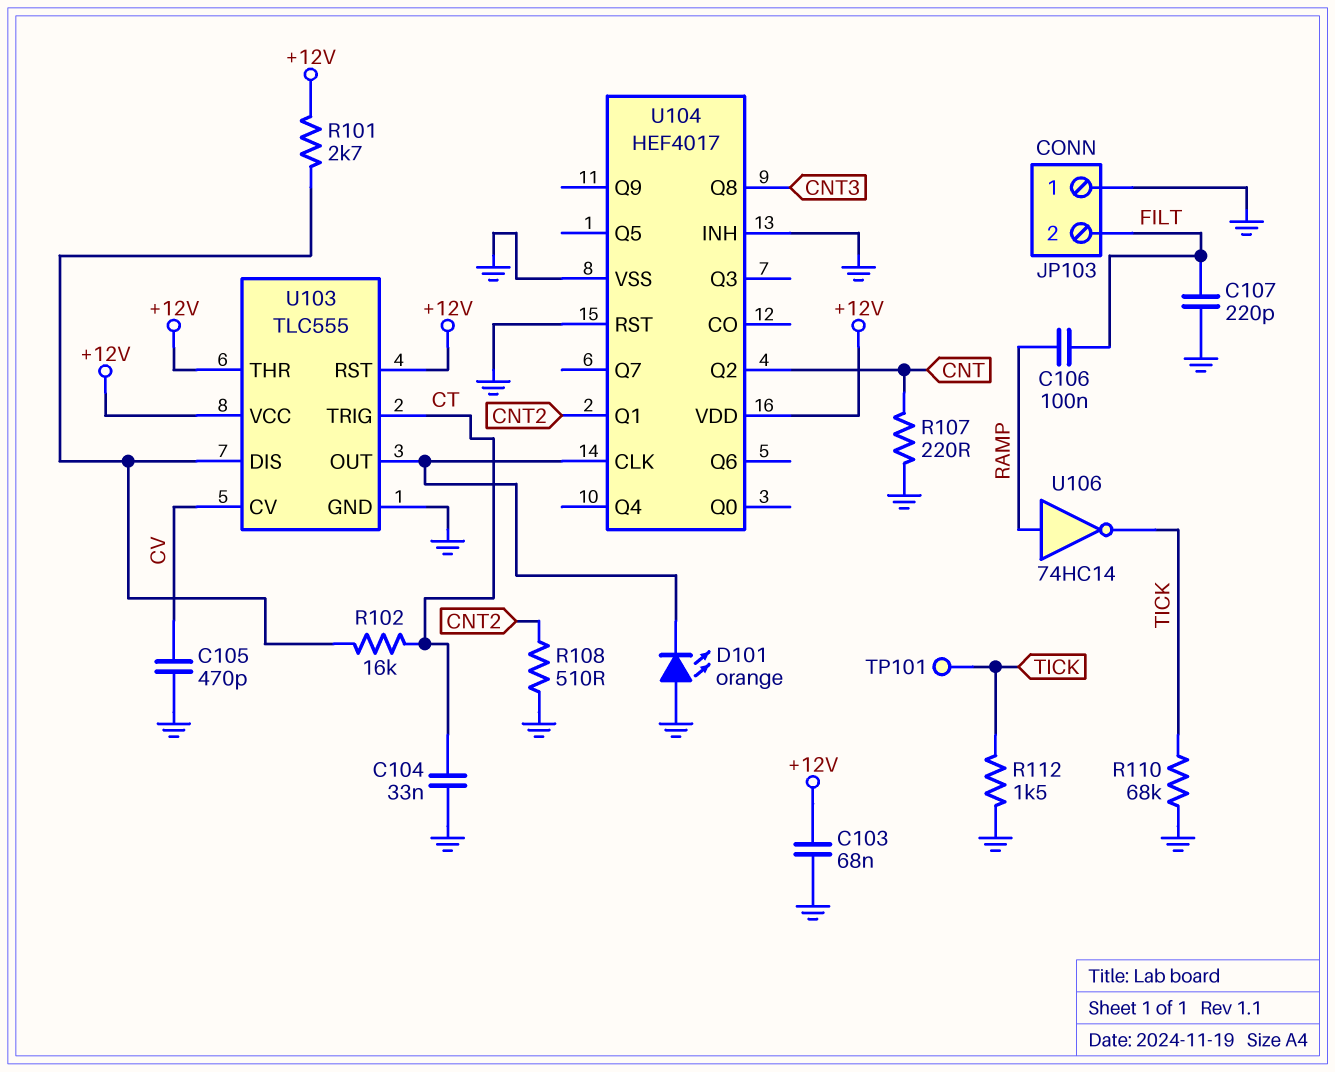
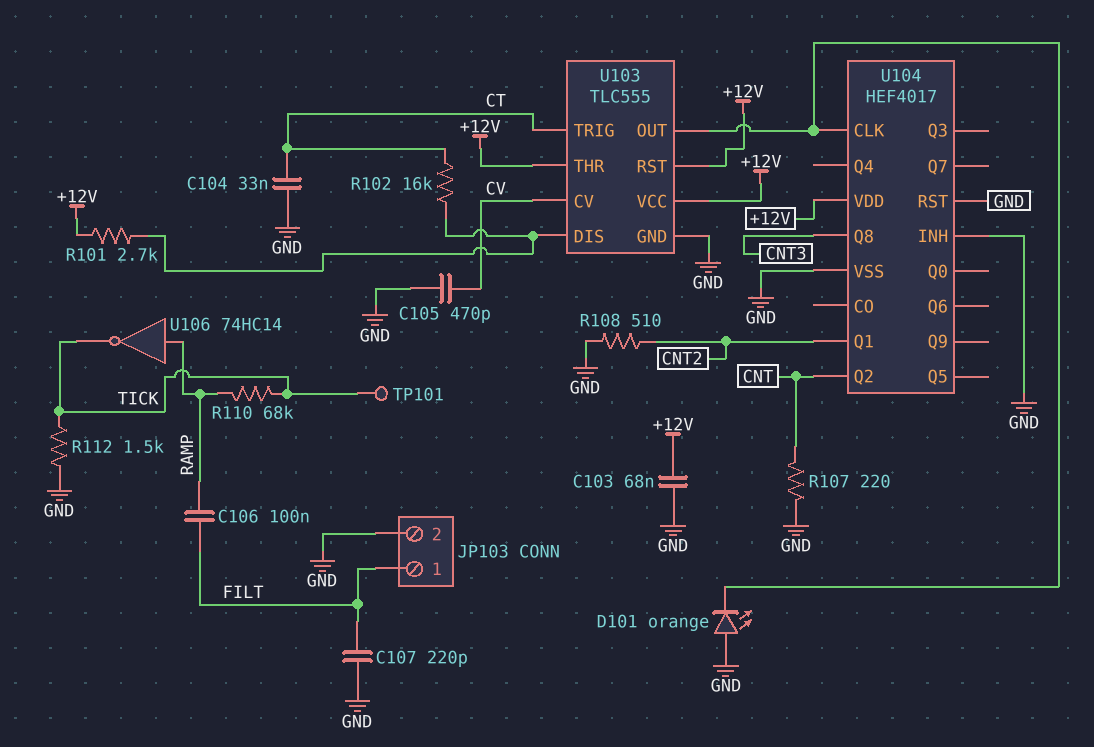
JP103 pin 1: GND -> FILT
JP103 pin 2: FILT -> GND
R110: 68k (GND, TICK) -> 68k (RAMP, TICK)

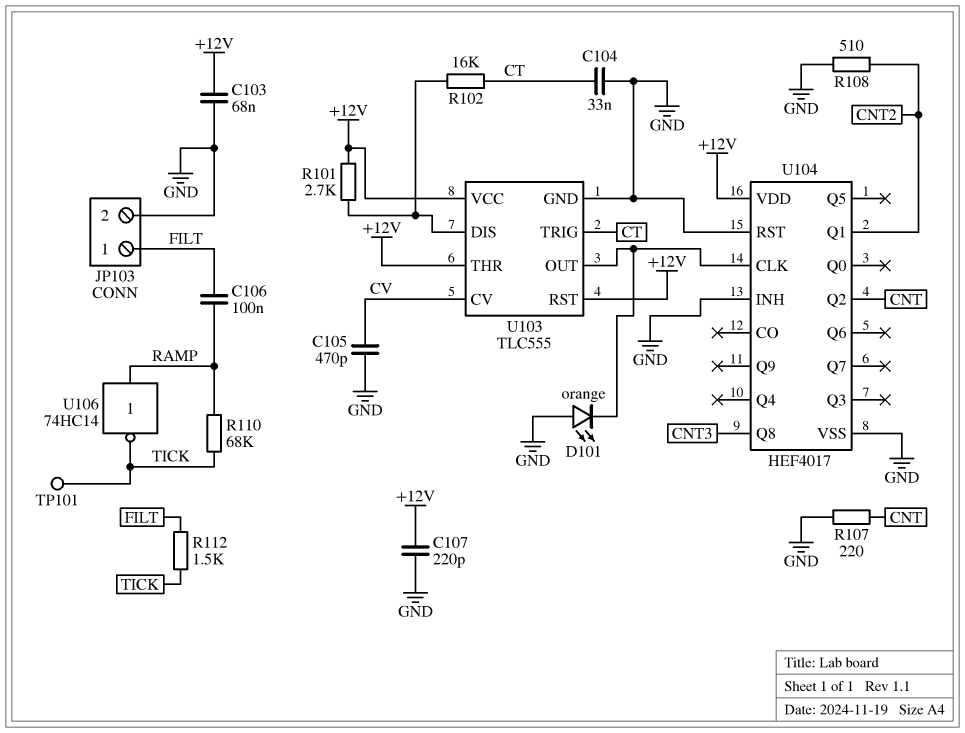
C107: 220pF (FILT, GND) -> 220pF (+12V, GND)
R112: 1.5k (GND, TICK) -> 1.5k (FILT, TICK)

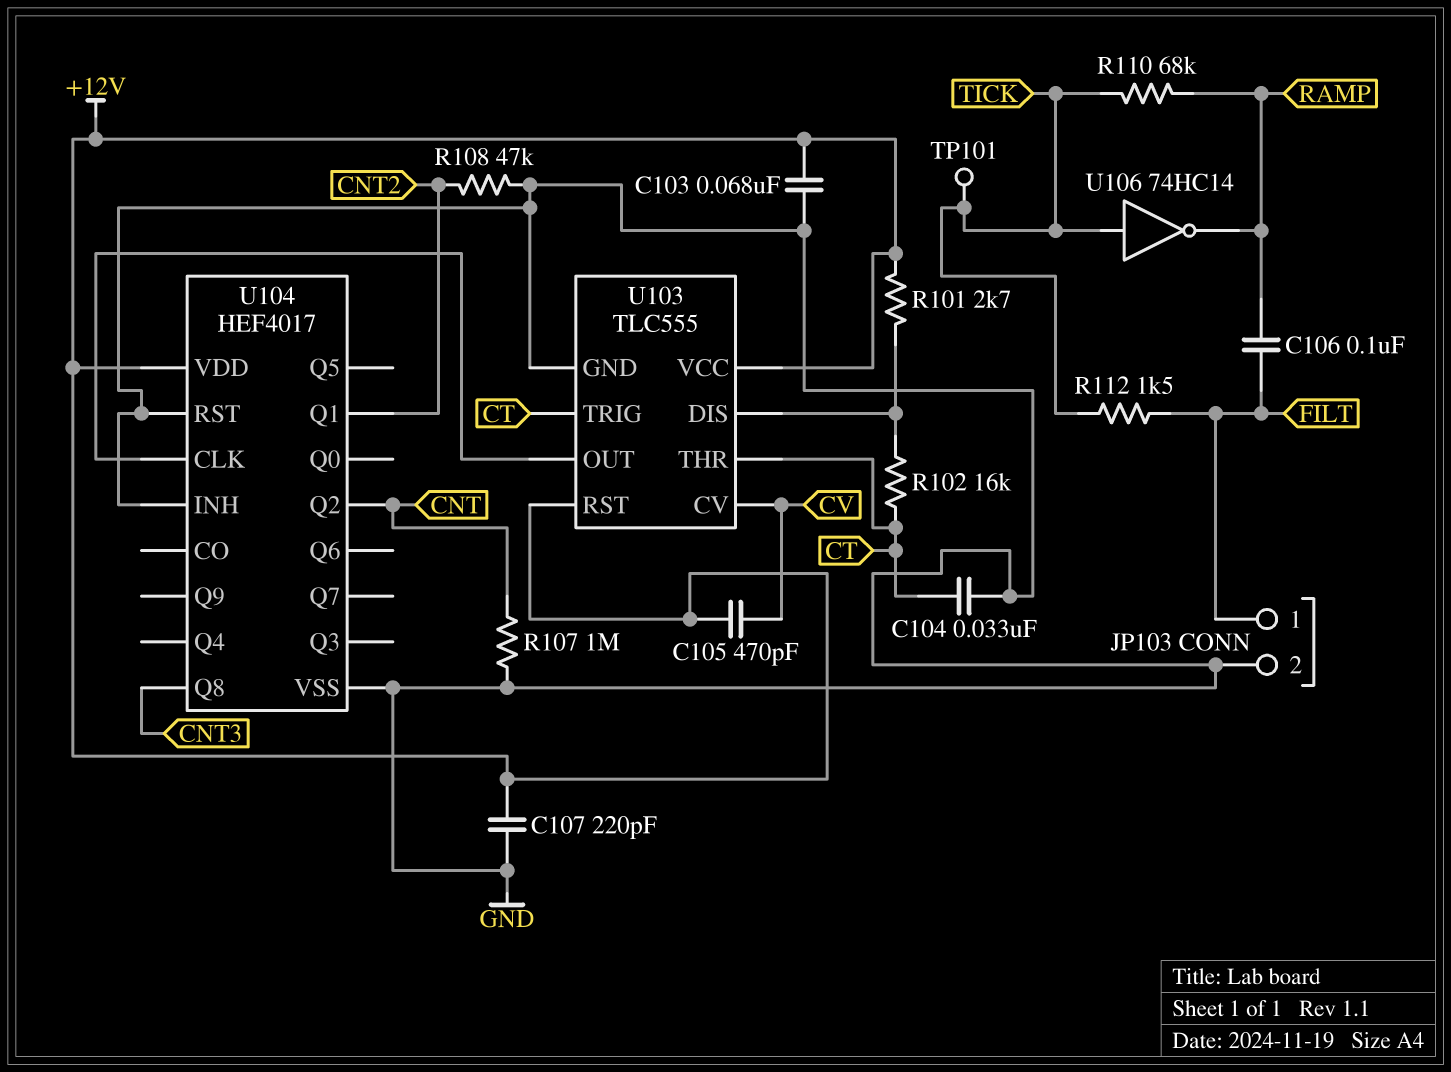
C105: 470pF (CV, GND) -> 470pF (+12V, CV)
D101: LED orange (A GND, K U103/OUT) -> none
R107: 220 (CNT, GND) -> 1M (CNT, GND)
R108: 510 (CNT2, GND) -> 47k (CNT2, GND)
U103 pin THR: +12V -> CT
U106: NOT 74HC14 (in RAMP, out TICK) -> NOT 74HC14 (in TICK, out RAMP)

